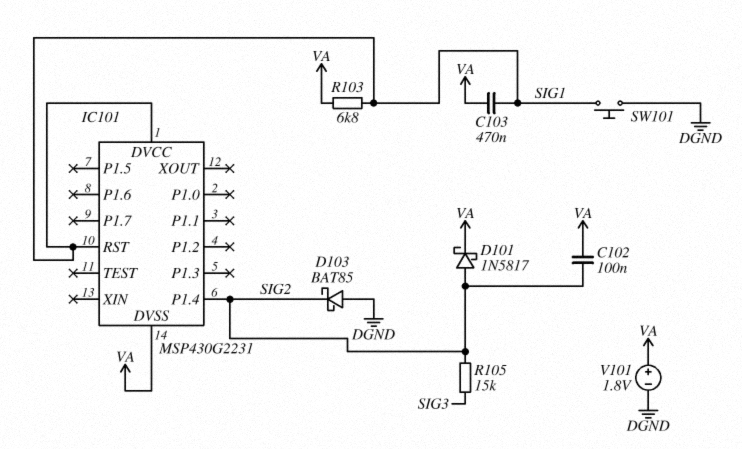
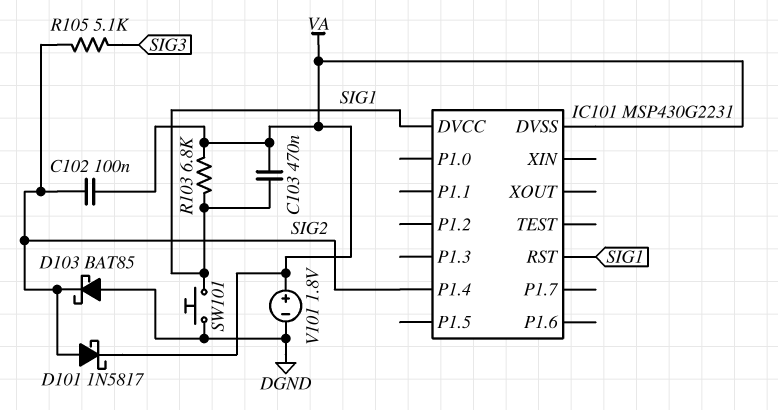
R105: 15k (SIG2, SIG3) -> 5.1k (SIG2, SIG3)

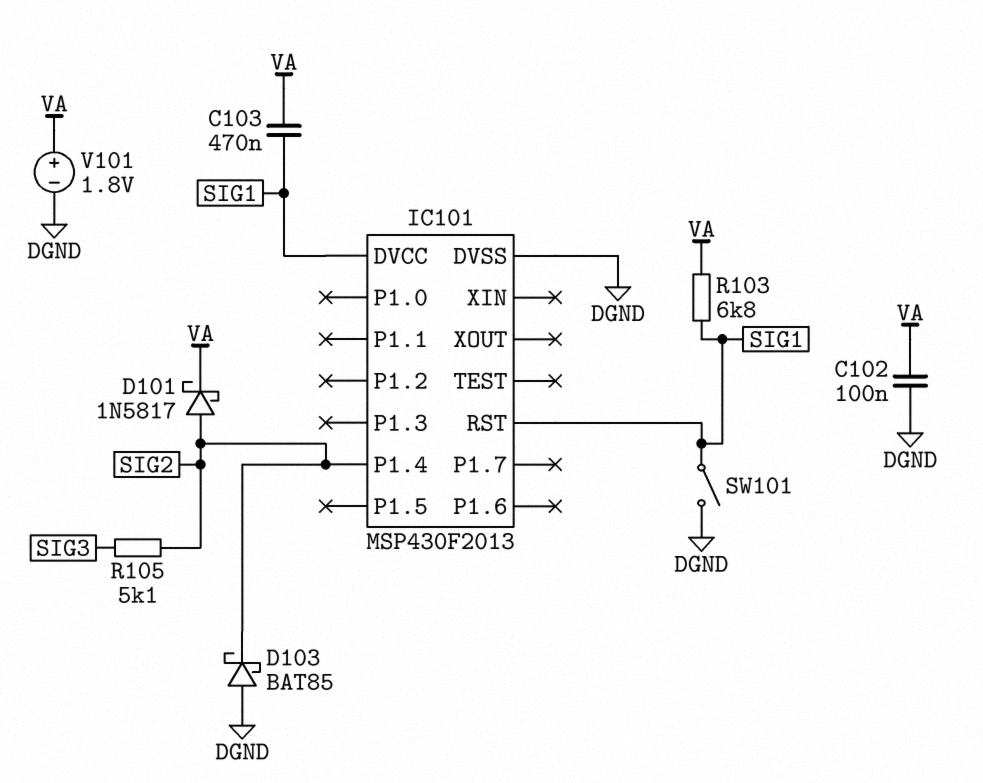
C102: 100nF (SIG2, VA) -> 100nF (DGND, VA)
IC101: MSP430G2231 -> MSP430F2013
IC101 pin DVSS: VA -> DGND
SW101: button (DGND, SIG1) -> switch (DGND, SIG1)

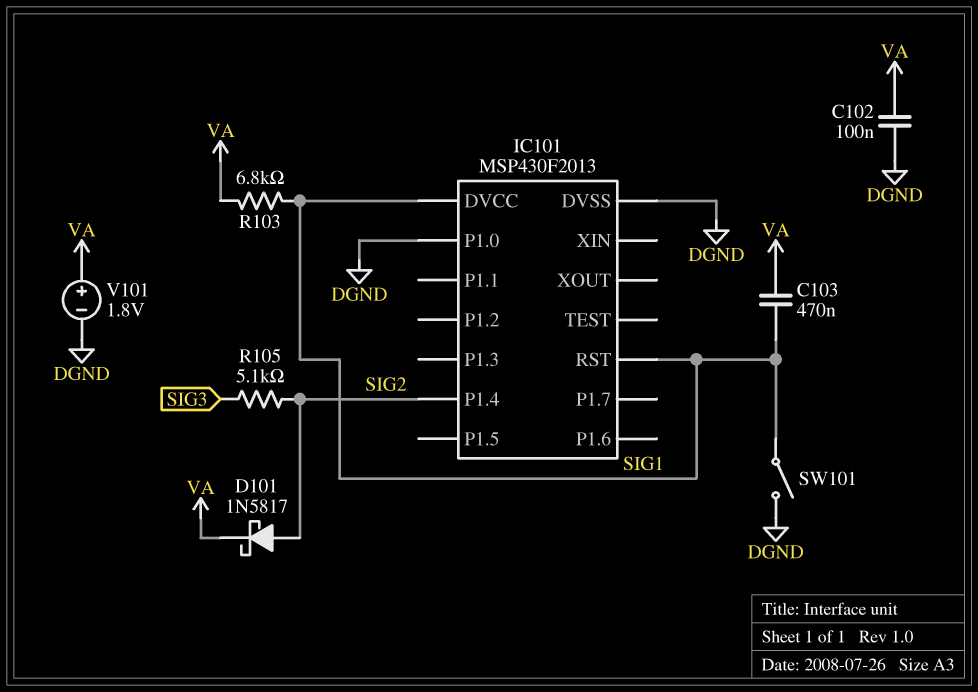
D103: schottky BAT85 (A DGND, K SIG2) -> none
IC101 pin P1.0: none -> DGND

